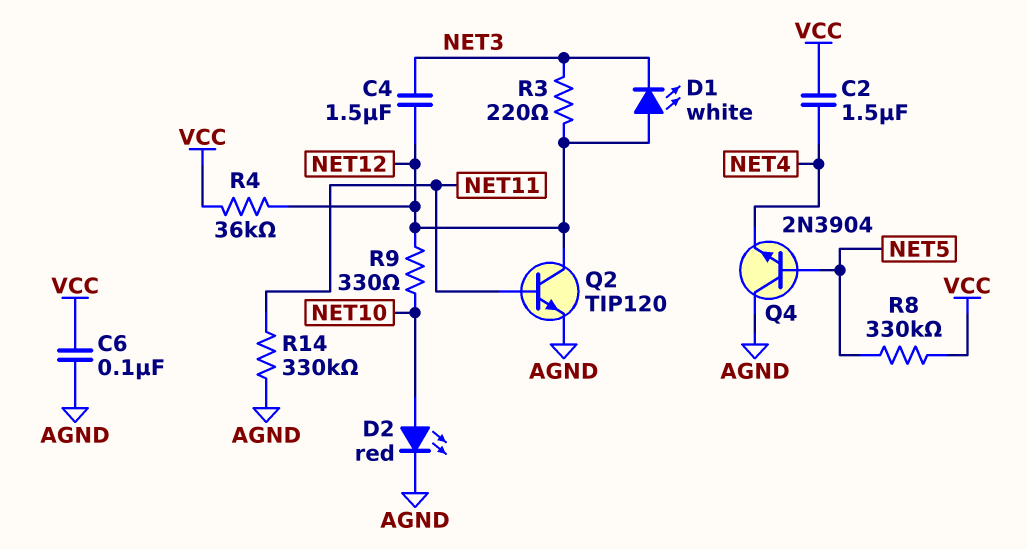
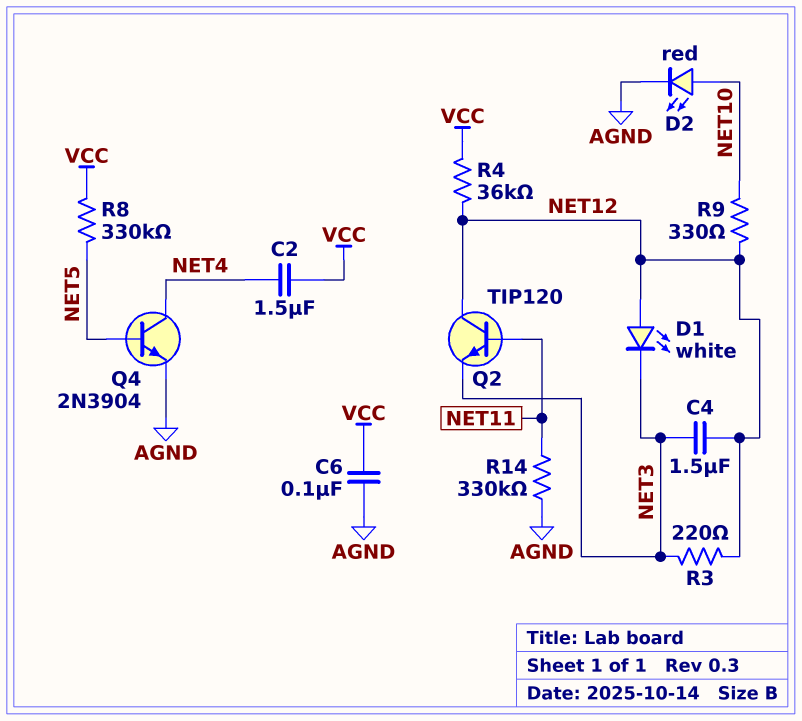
Q2: NPN TIP120 (B NET11, C NET12, E AGND) -> NPN TIP120 (B NET11, C NET12, E NET3)
Q4: NPN 2N3904 (B NET5, C AGND, E NET4) -> NPN 2N3904 (B NET5, C NET4, E AGND)

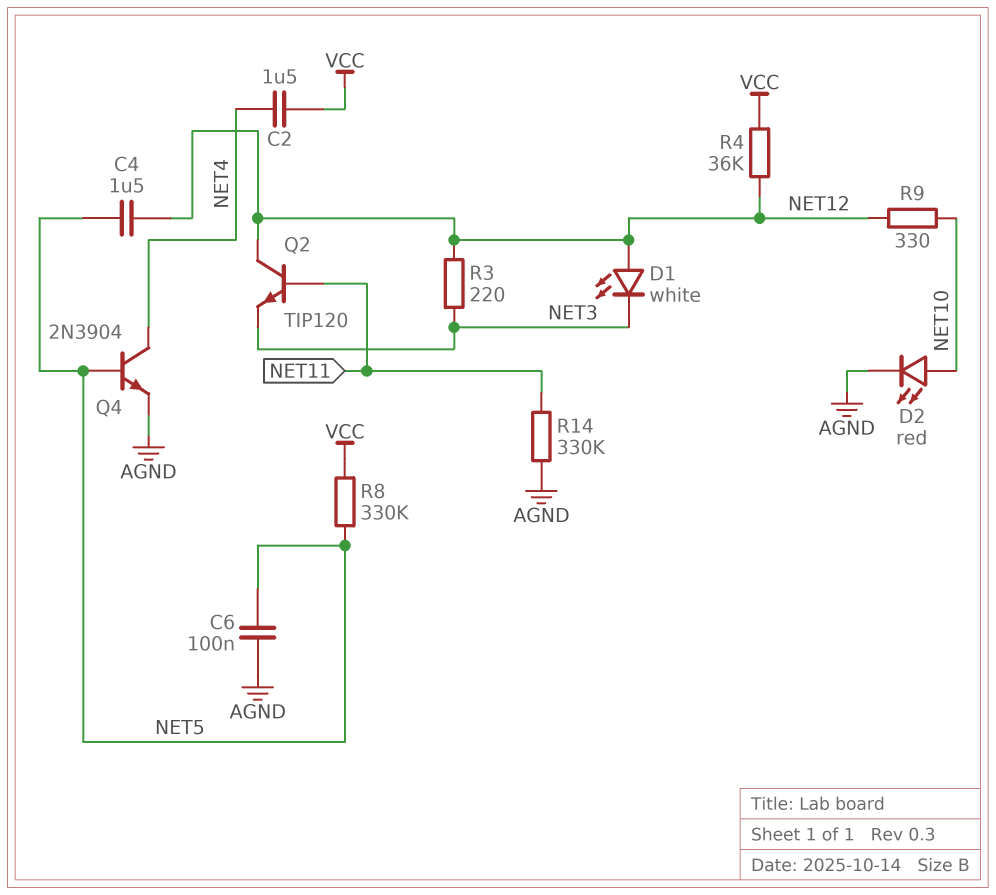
C4: 1.5uF (NET3, NET12) -> 1.5uF (NET5, NET12)
C6: 100nF (AGND, VCC) -> 100nF (AGND, NET5)

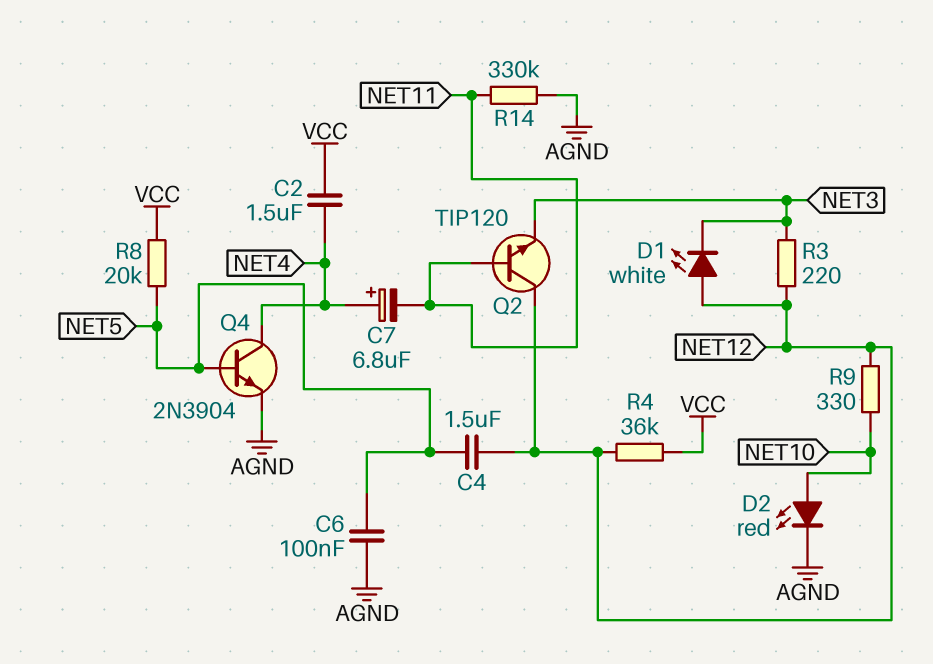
C7: none -> 6.8uF (plus NET4, minus NET11)
R8: 330k (NET5, VCC) -> 20k (NET5, VCC)

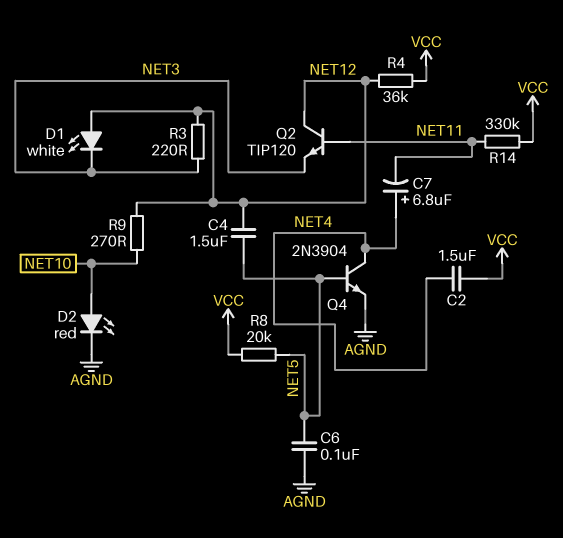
R9: 330 (NET10, NET12) -> 270 (NET10, NET12)
R14: 330k (AGND, NET11) -> 330k (NET11, VCC)

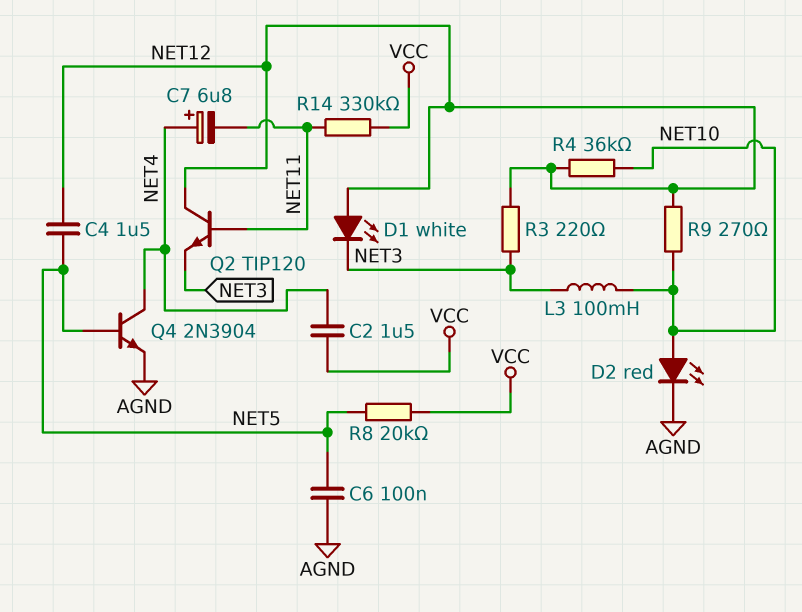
L3: none -> 100mH (NET3, NET10)
R4: 36k (NET12, VCC) -> 36k (NET10, NET12)

